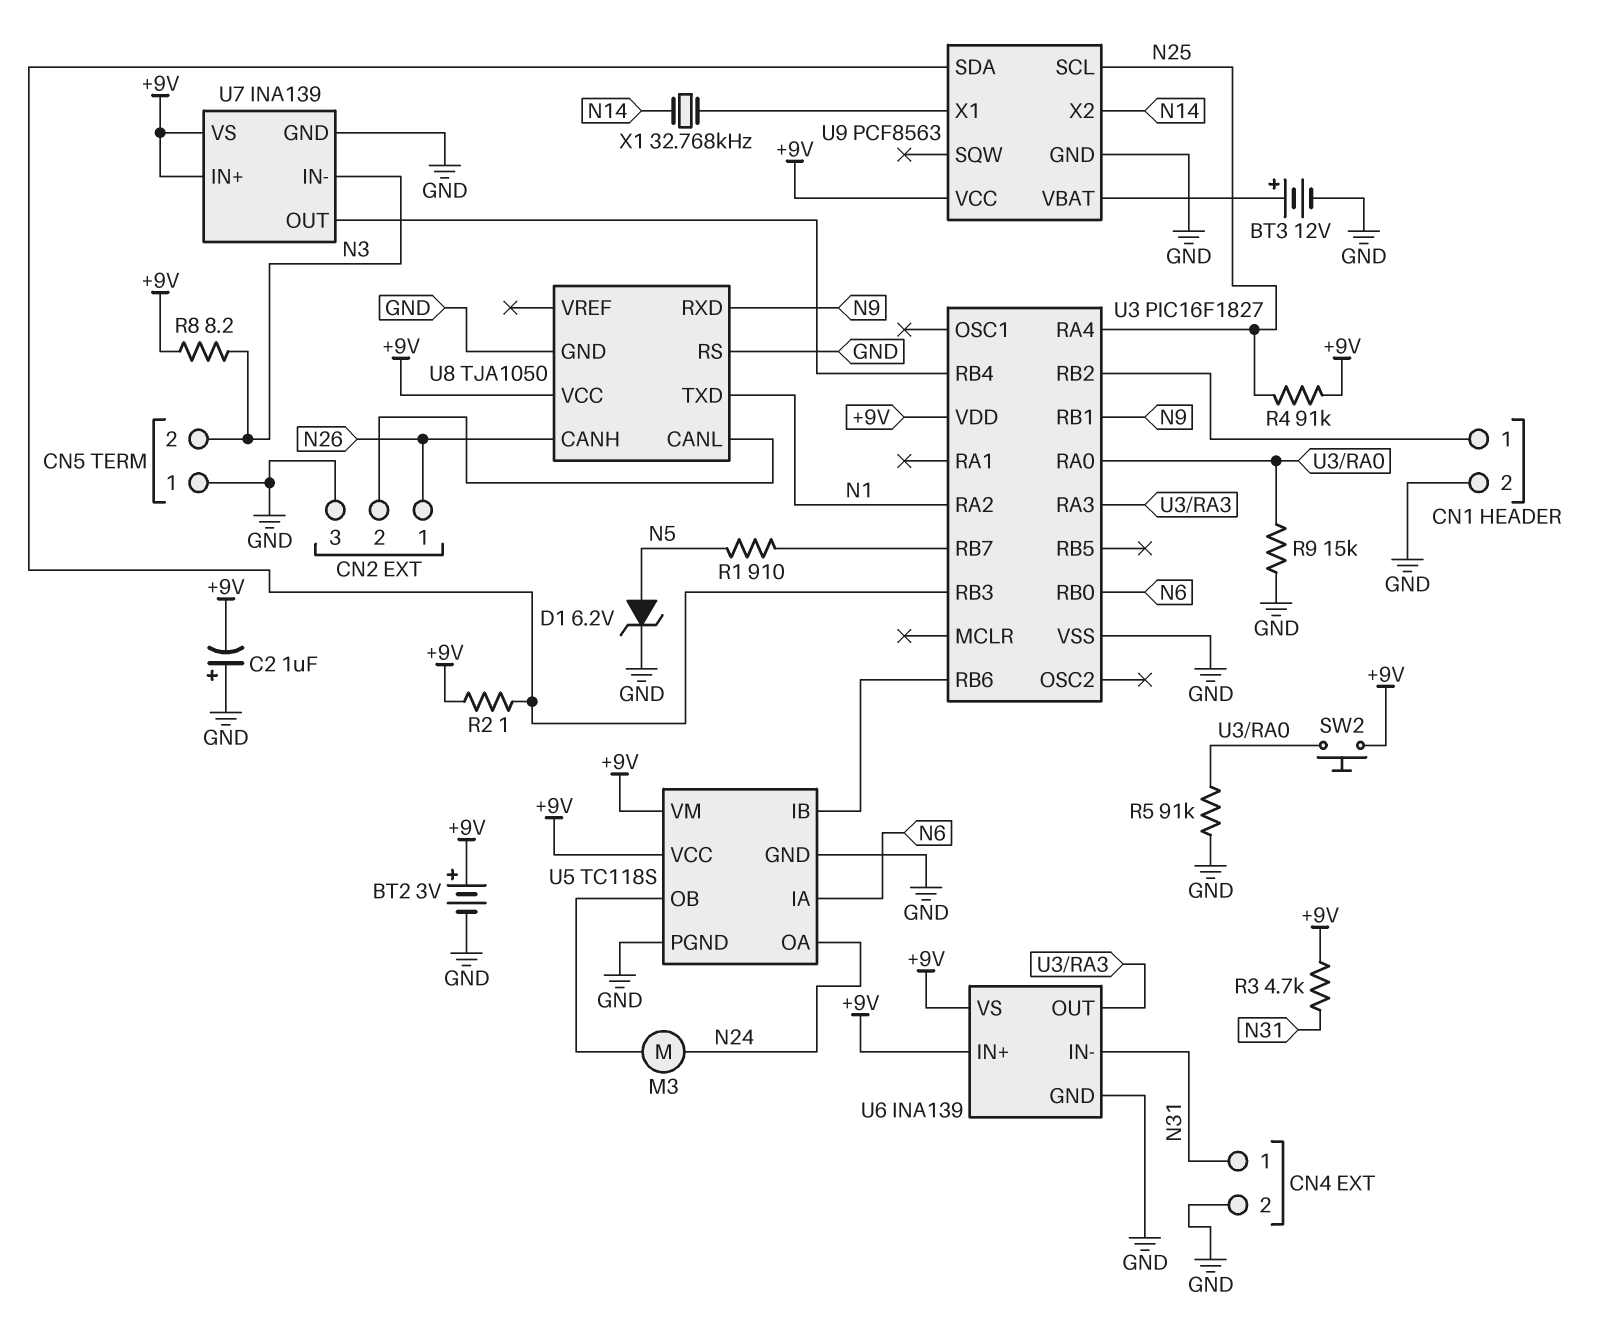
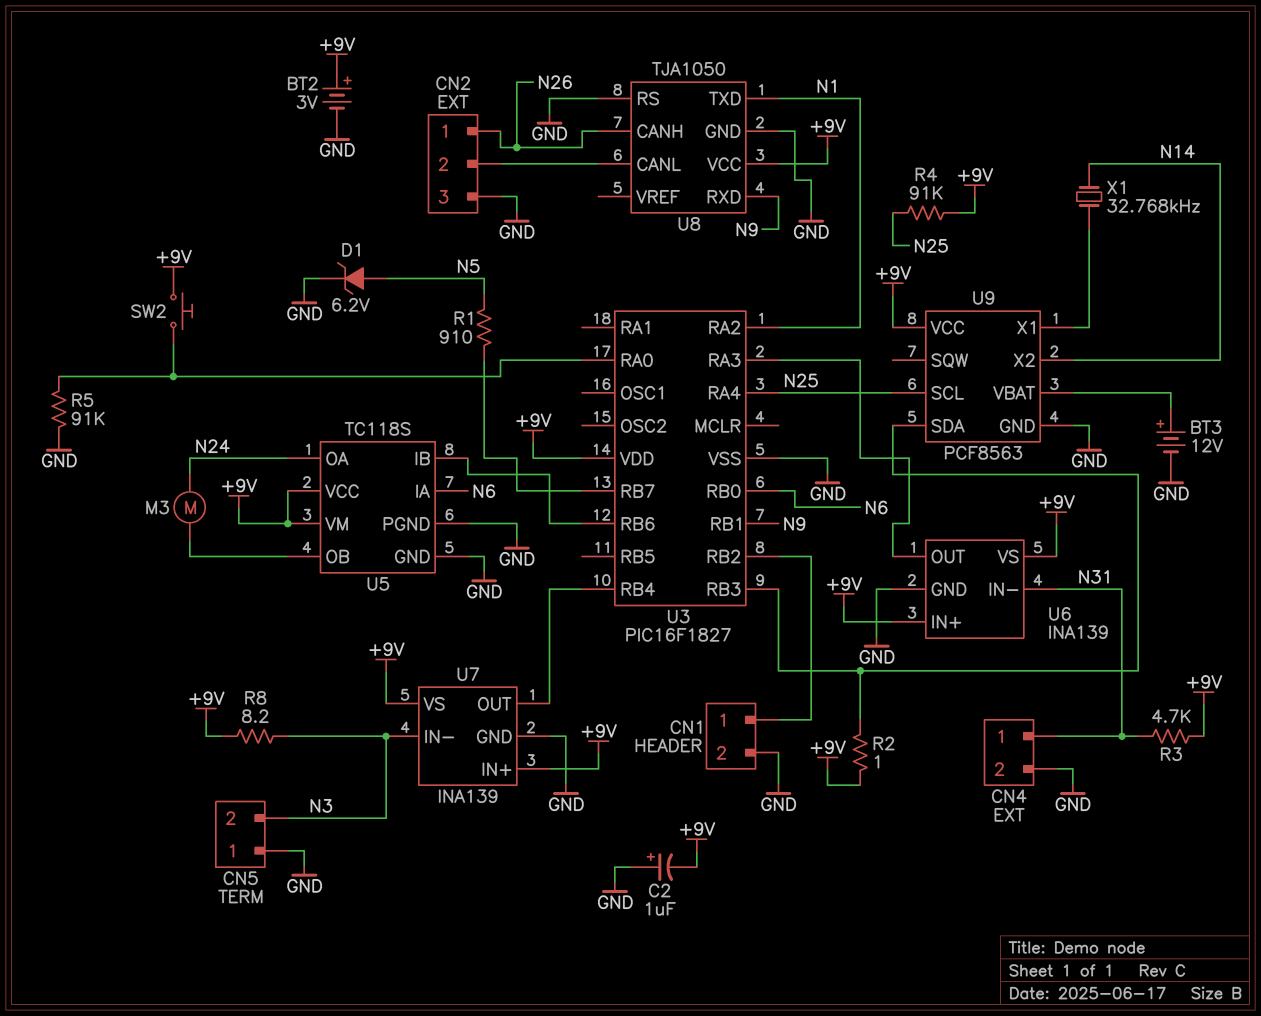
R9: 15k (GND, U3/RA0) -> none

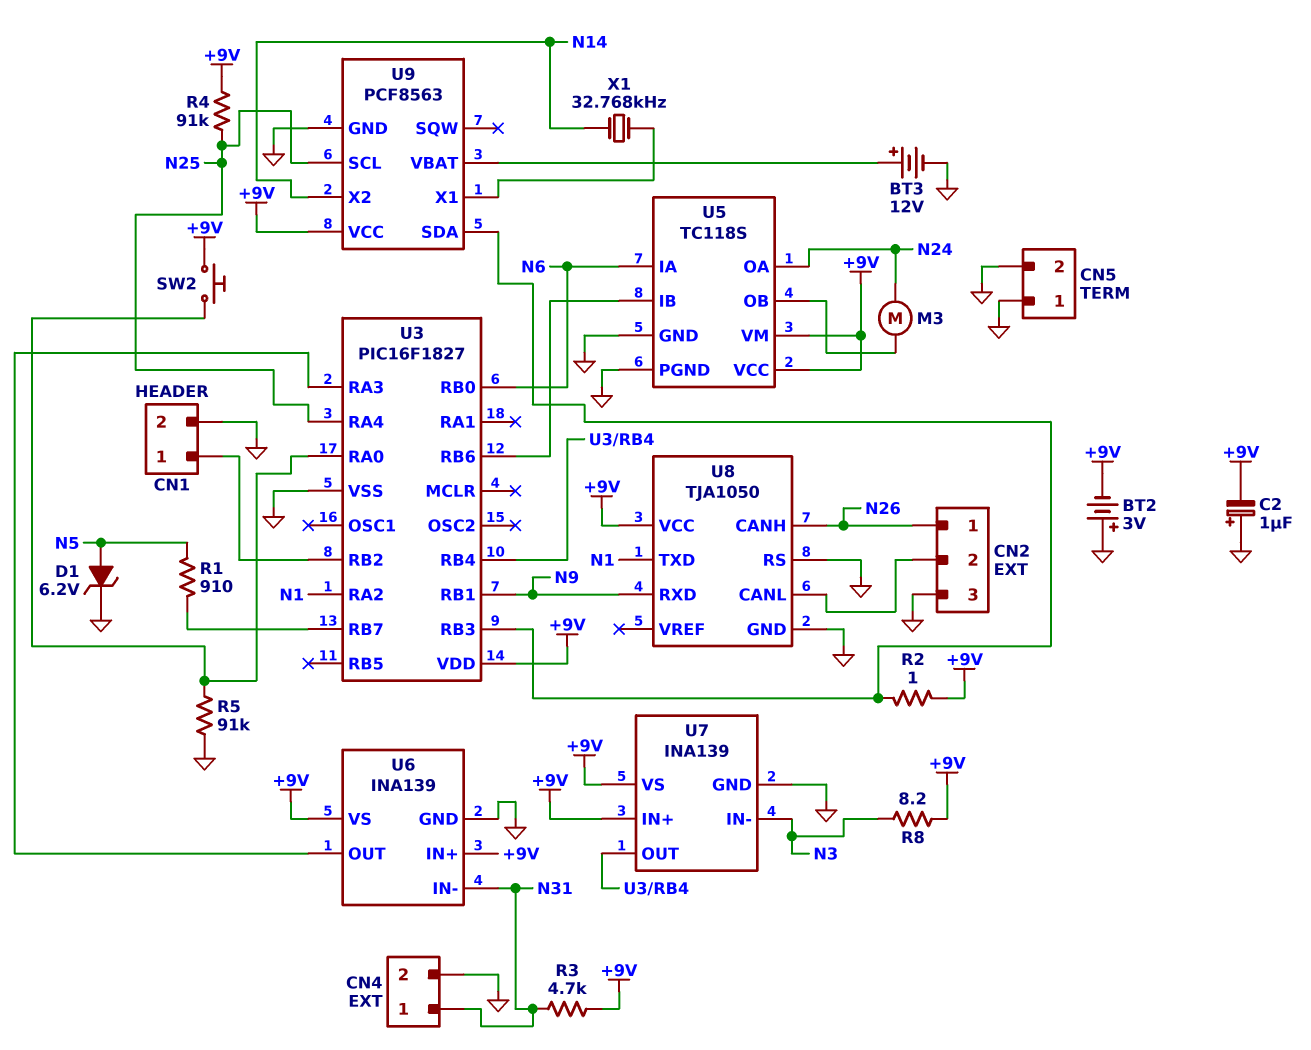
BT2: 3V (plus +9V, minus GND) -> 3V (plus GND, minus +9V)
CN5 pin 2: N3 -> GND

